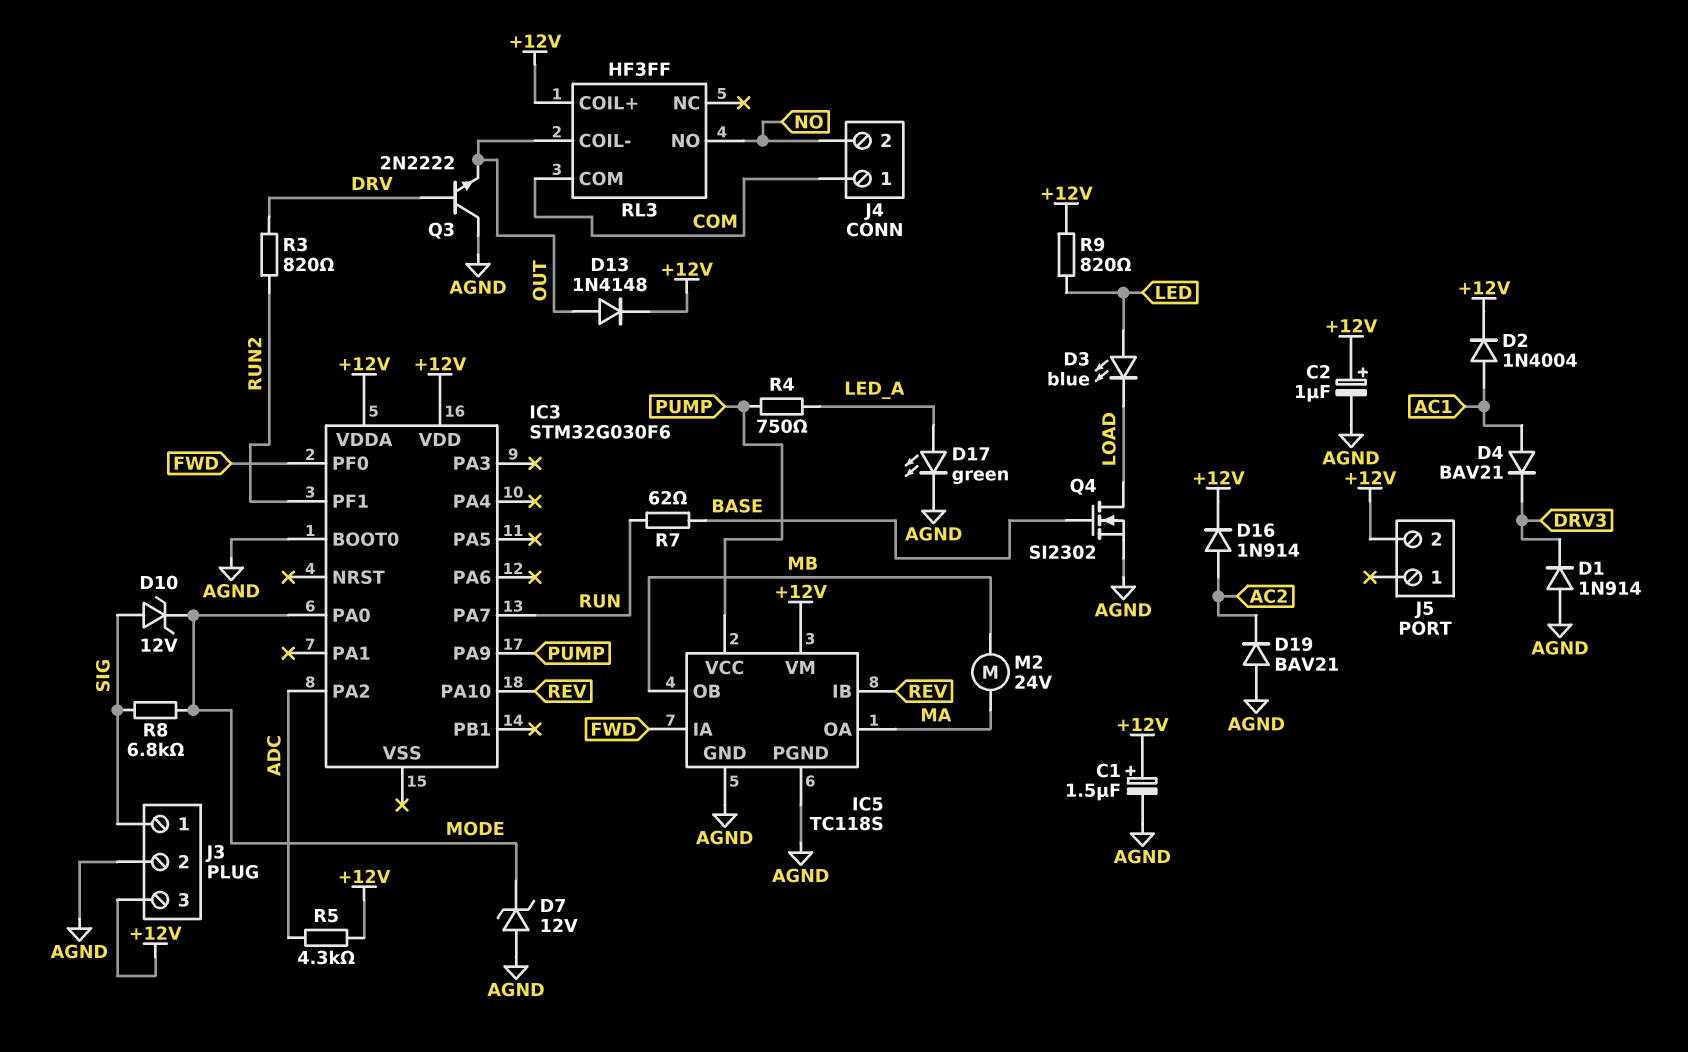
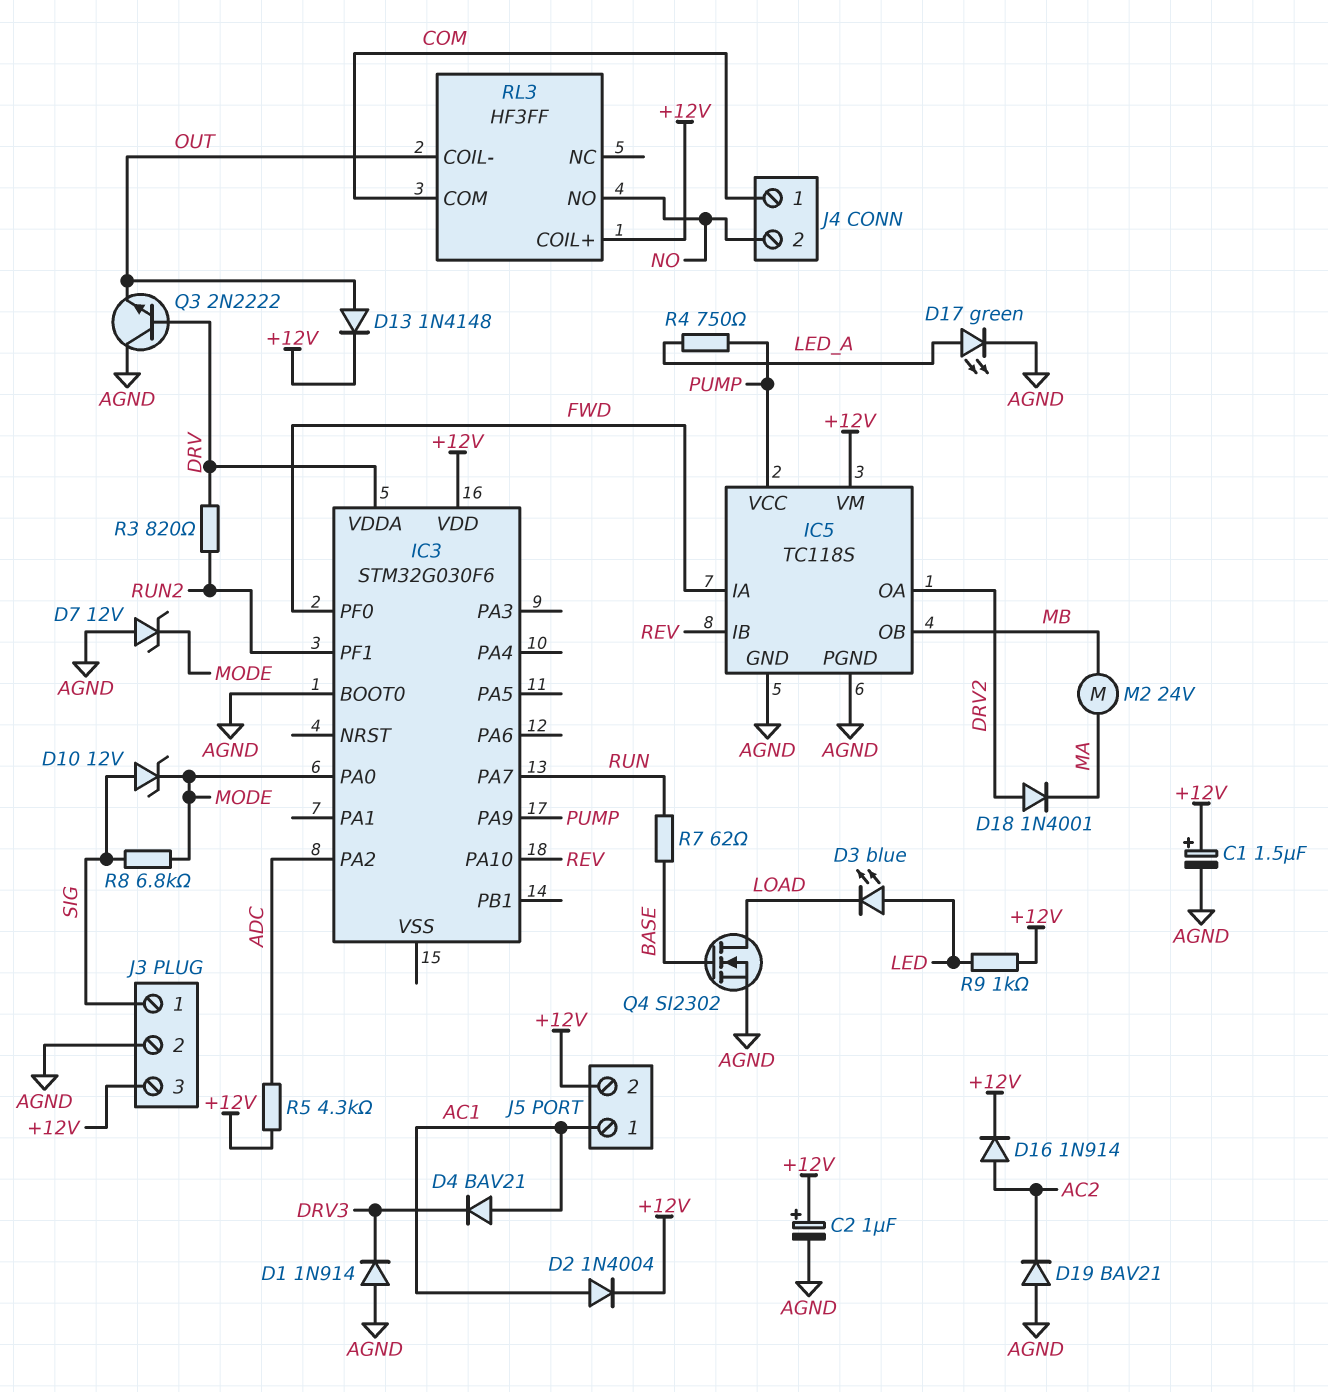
D18: none -> diode 1N4001 (A DRV2, K MA)
IC3 pin VDDA: +12V -> DRV
IC5 pin OA: MA -> DRV2
J5 pin 1: none -> AC1
R9: 820 (+12V, LED) -> 1k (+12V, LED)

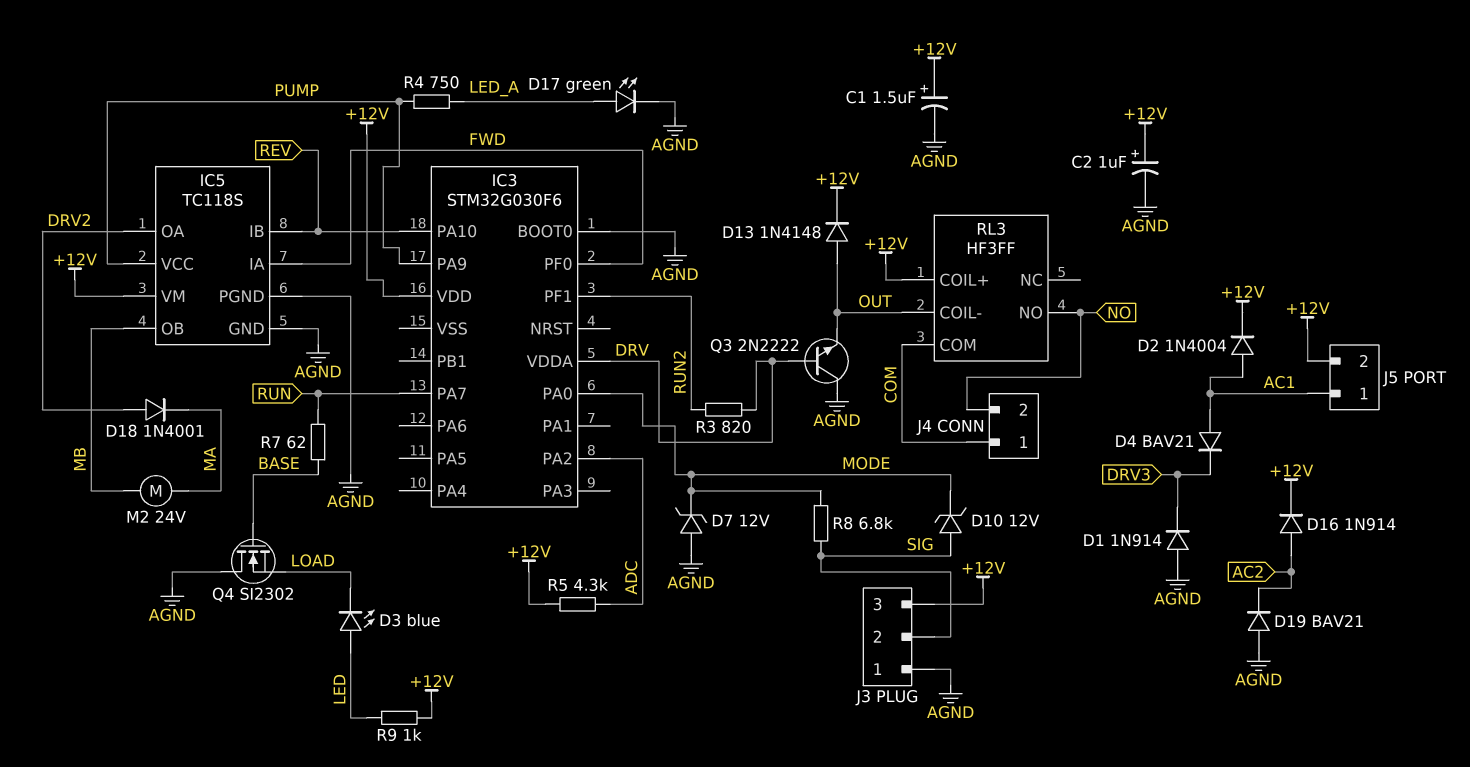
J3 pin 1: SIG -> AGND
J3 pin 2: AGND -> SIG
Q4: NMOS SI2302 (G BASE, D LOAD, S AGND) -> NMOS SI2302 (G BASE, D AGND, S LOAD)

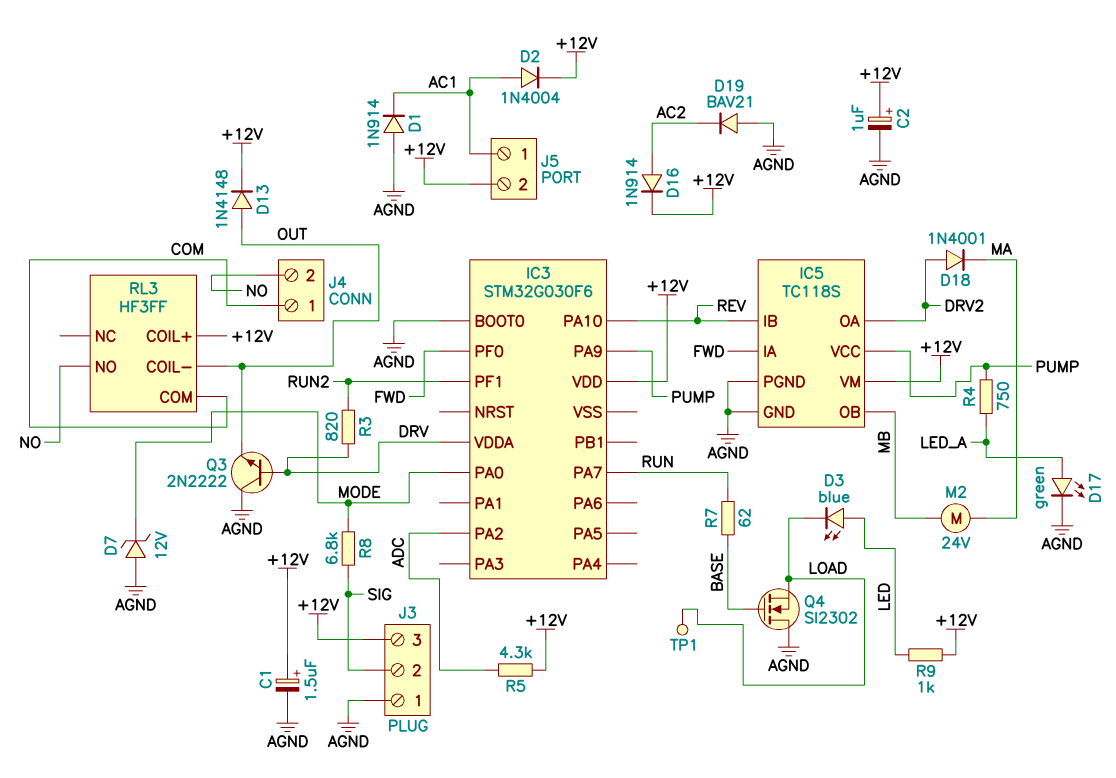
D1: diode 1N914 (A AGND, K DRV3) -> diode 1N914 (A AGND, K AC1)
D4: diode BAV21 (A AC1, K DRV3) -> none
D10: zener 12V (A SIG, K MODE) -> none
TP1: none -> test point (LOAD)

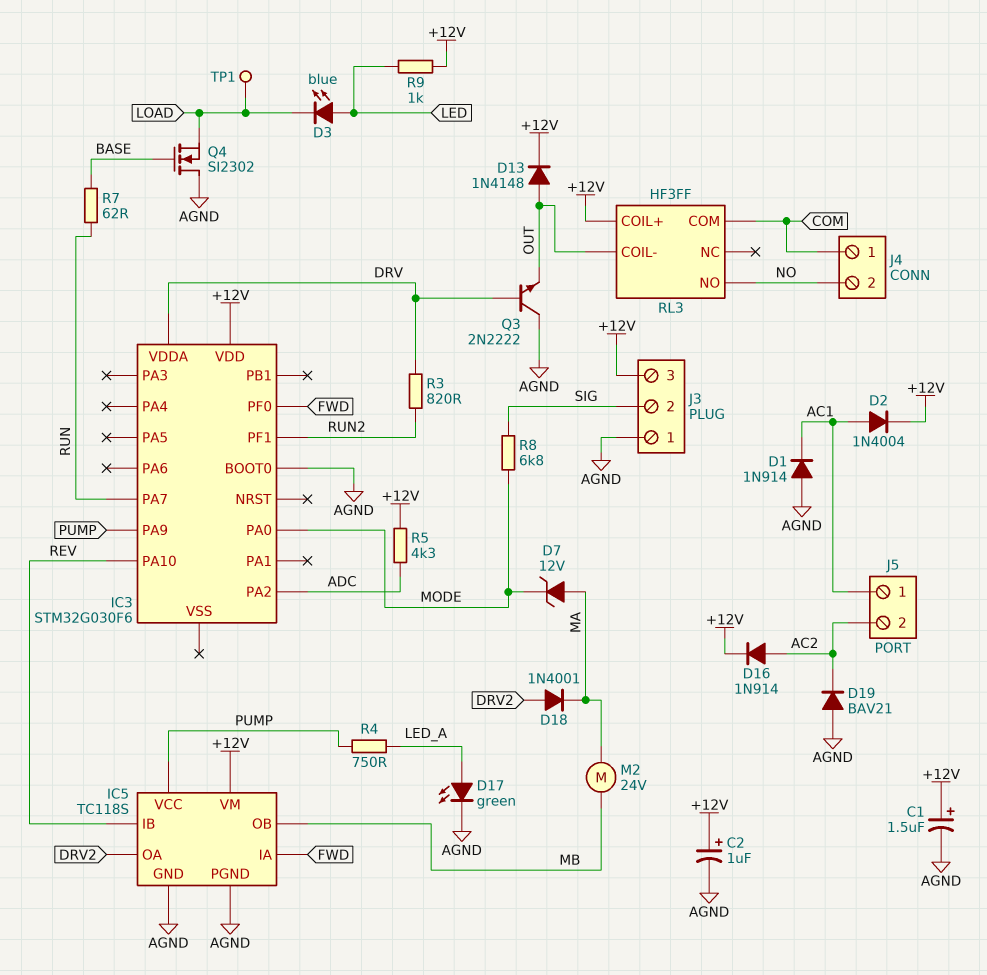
D7: zener 12V (A AGND, K MODE) -> zener 12V (A MA, K MODE)
J5 pin 2: +12V -> AC2

